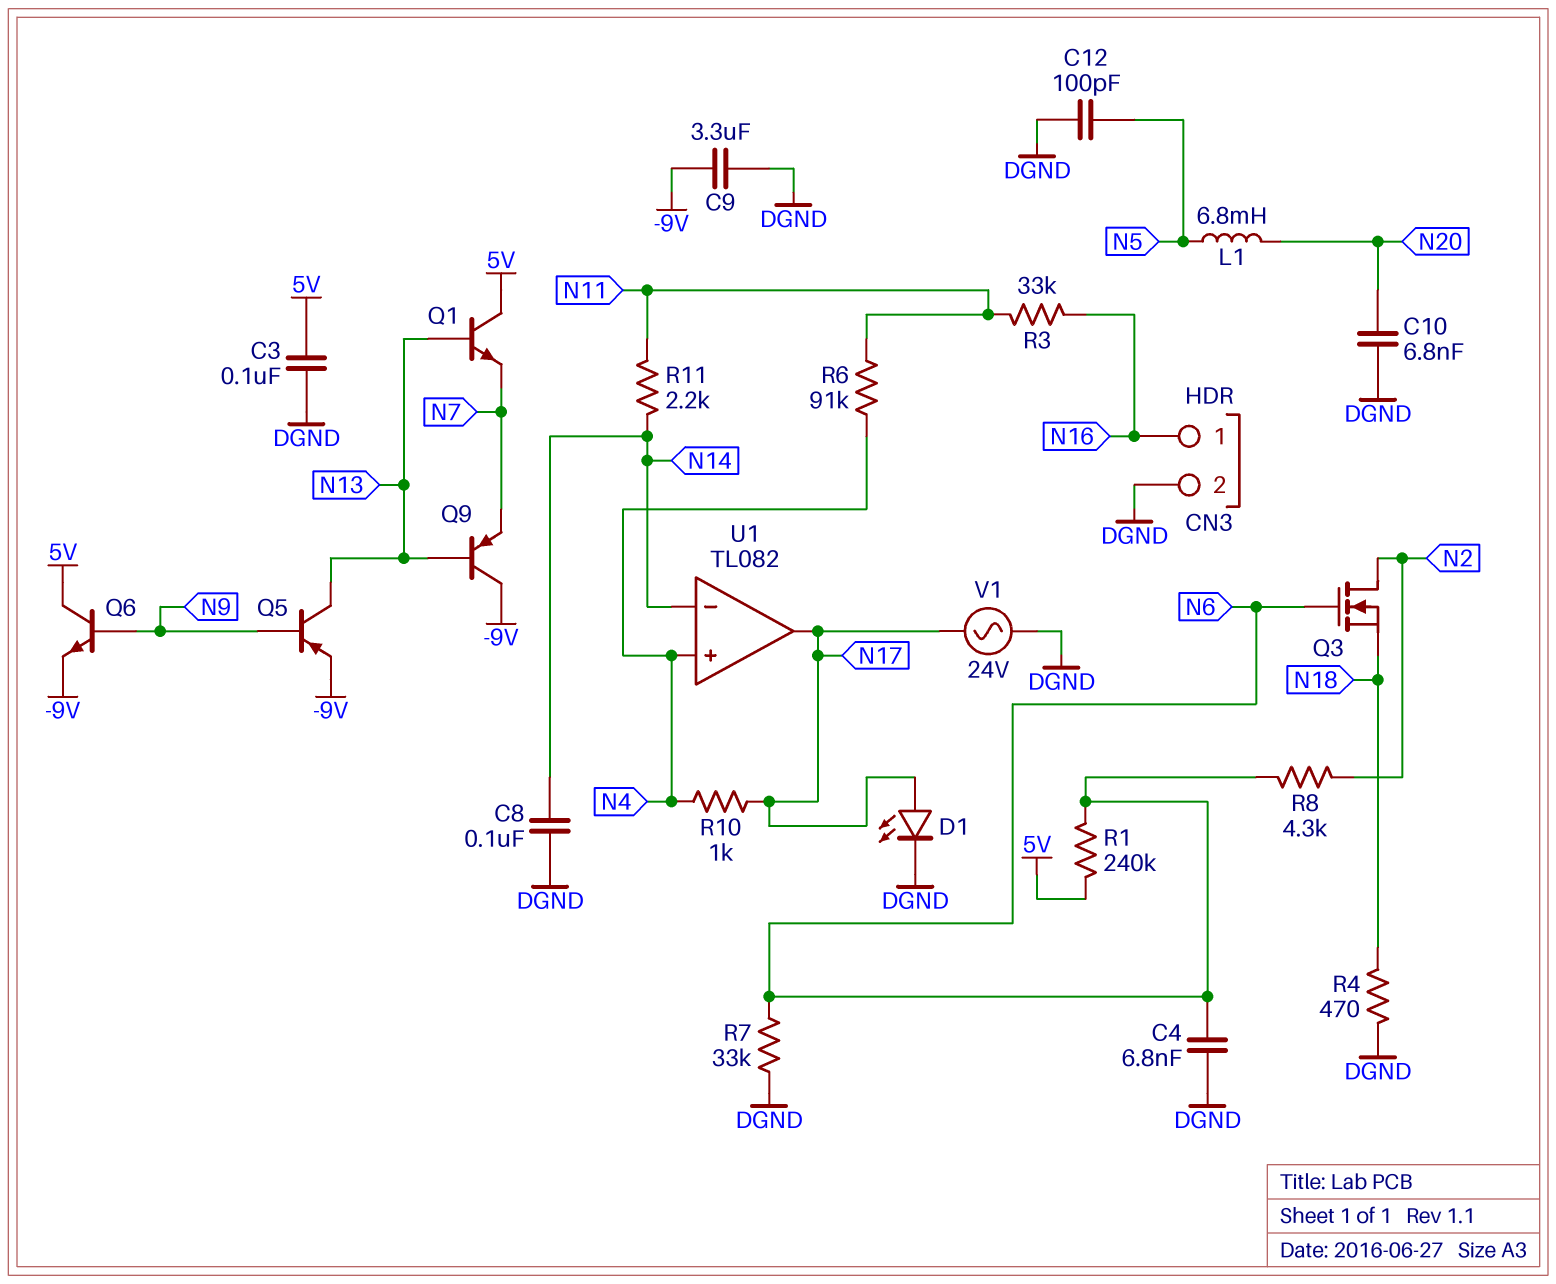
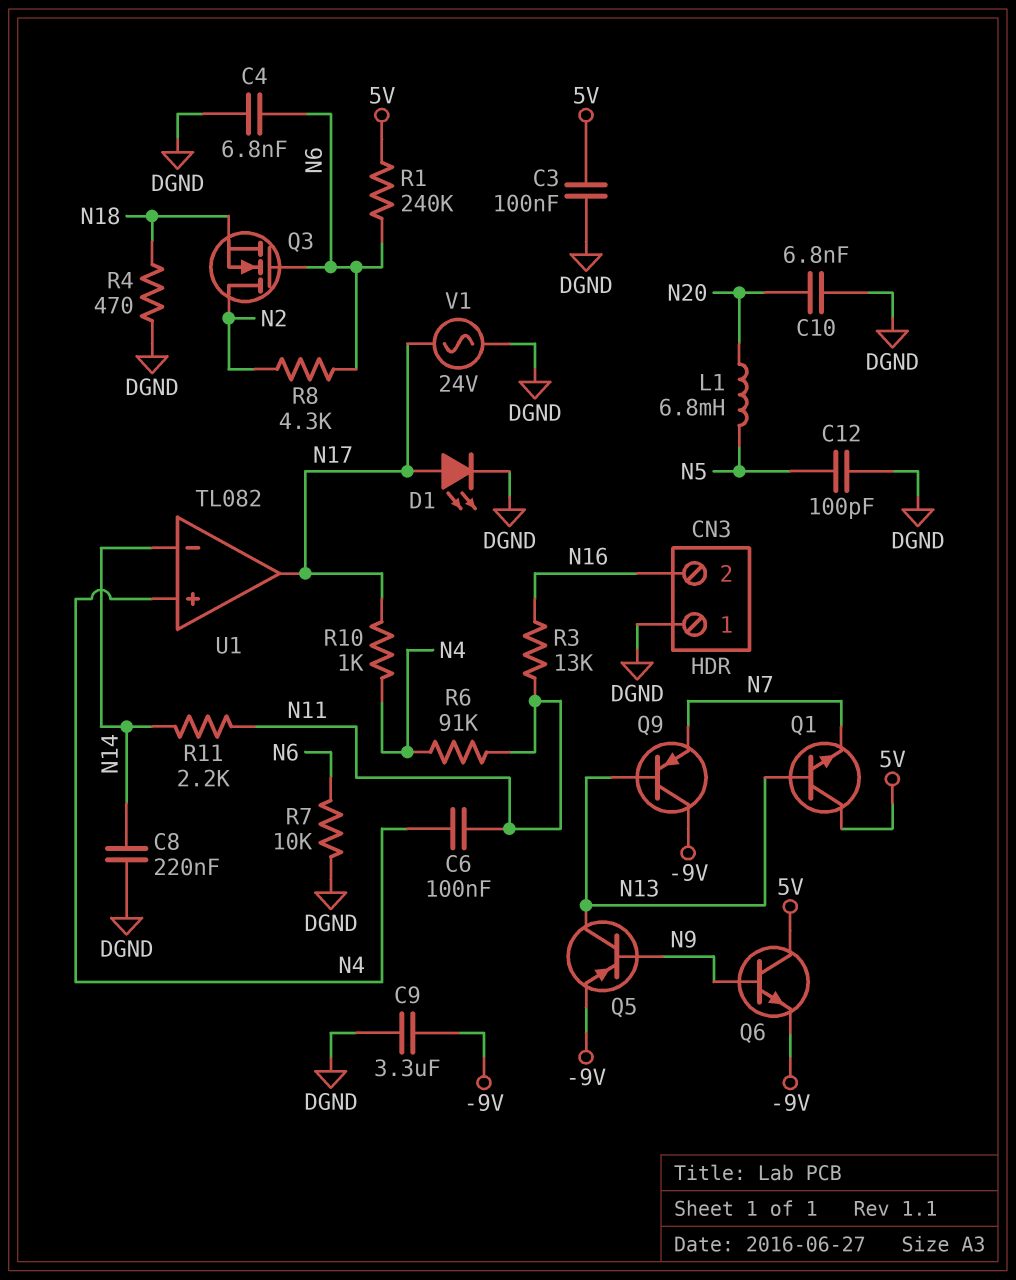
C6: none -> 100nF (N4, N11)
C8: 100nF (DGND, N14) -> 220nF (DGND, N14)
CN3 pin 1: N16 -> DGND
CN3 pin 2: DGND -> N16
R3: 33k (N11, N16) -> 13k (N11, N16)
R7: 33k (DGND, N6) -> 10k (DGND, N6)

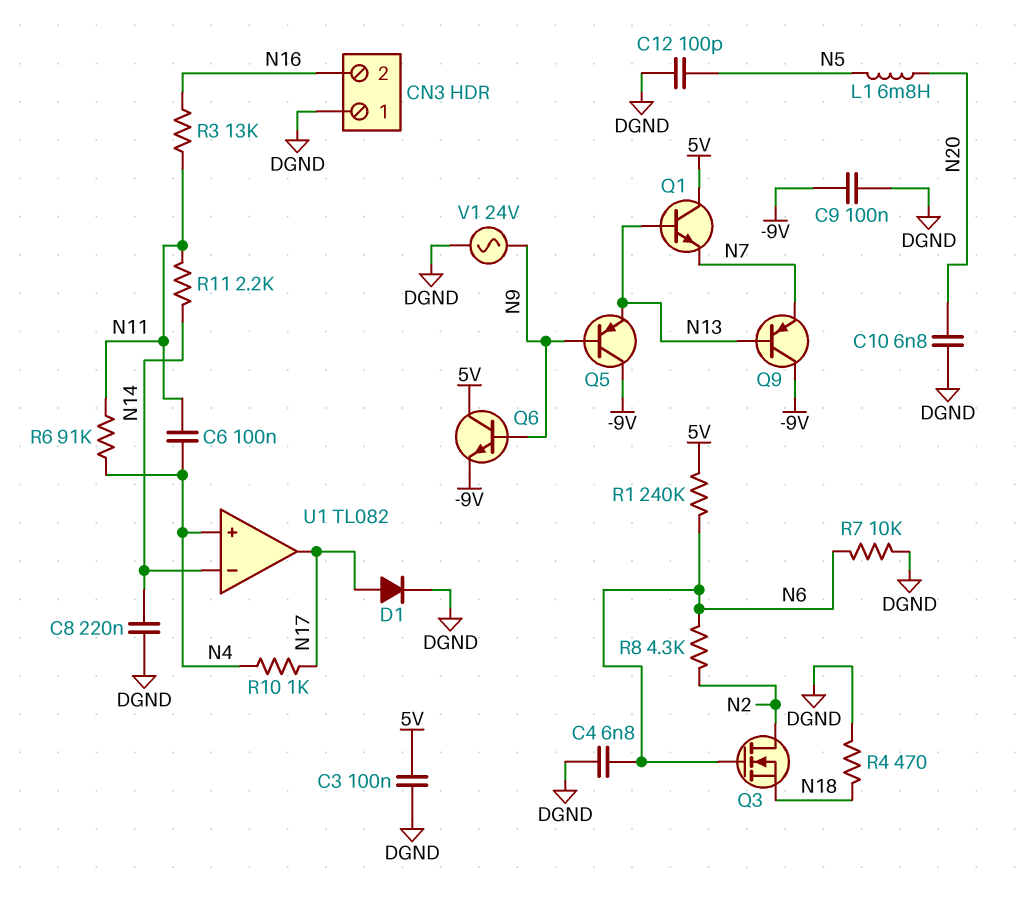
C9: 3.3uF (-9V, DGND) -> 100nF (-9V, DGND)
D1: LED (A N17, K DGND) -> diode (A N17, K DGND)
Q5: PNP (B N9, C N13, E -9V) -> PNP (B N9, C -9V, E N13)
V1: AC 24V (DGND, N17) -> AC 24V (DGND, N9)

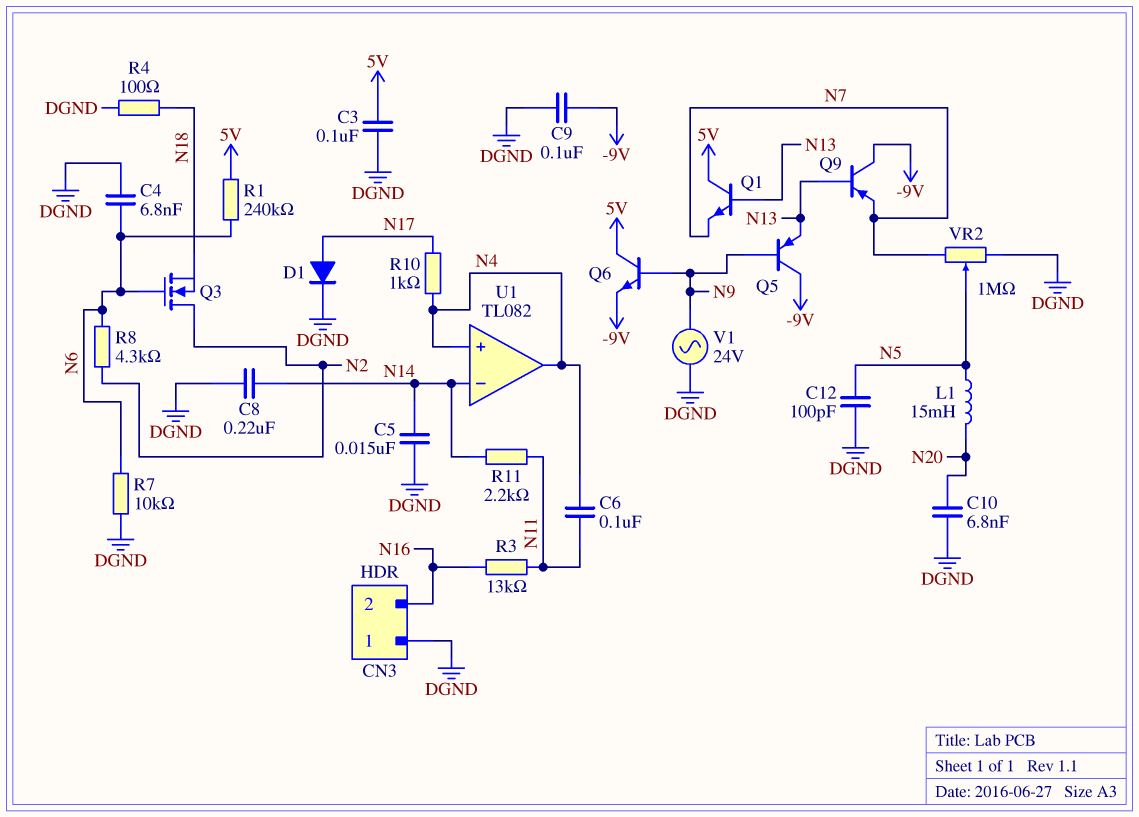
C5: none -> 15nF (DGND, N14)
L1: 6.8mH (N5, N20) -> 15mH (N5, N20)
R4: 470 (DGND, N18) -> 100 (DGND, N18)
R6: 91k (N4, N11) -> none
U1 pin out: N17 -> N4
VR2: none -> 1M (DGND, N7, wiper N5)

